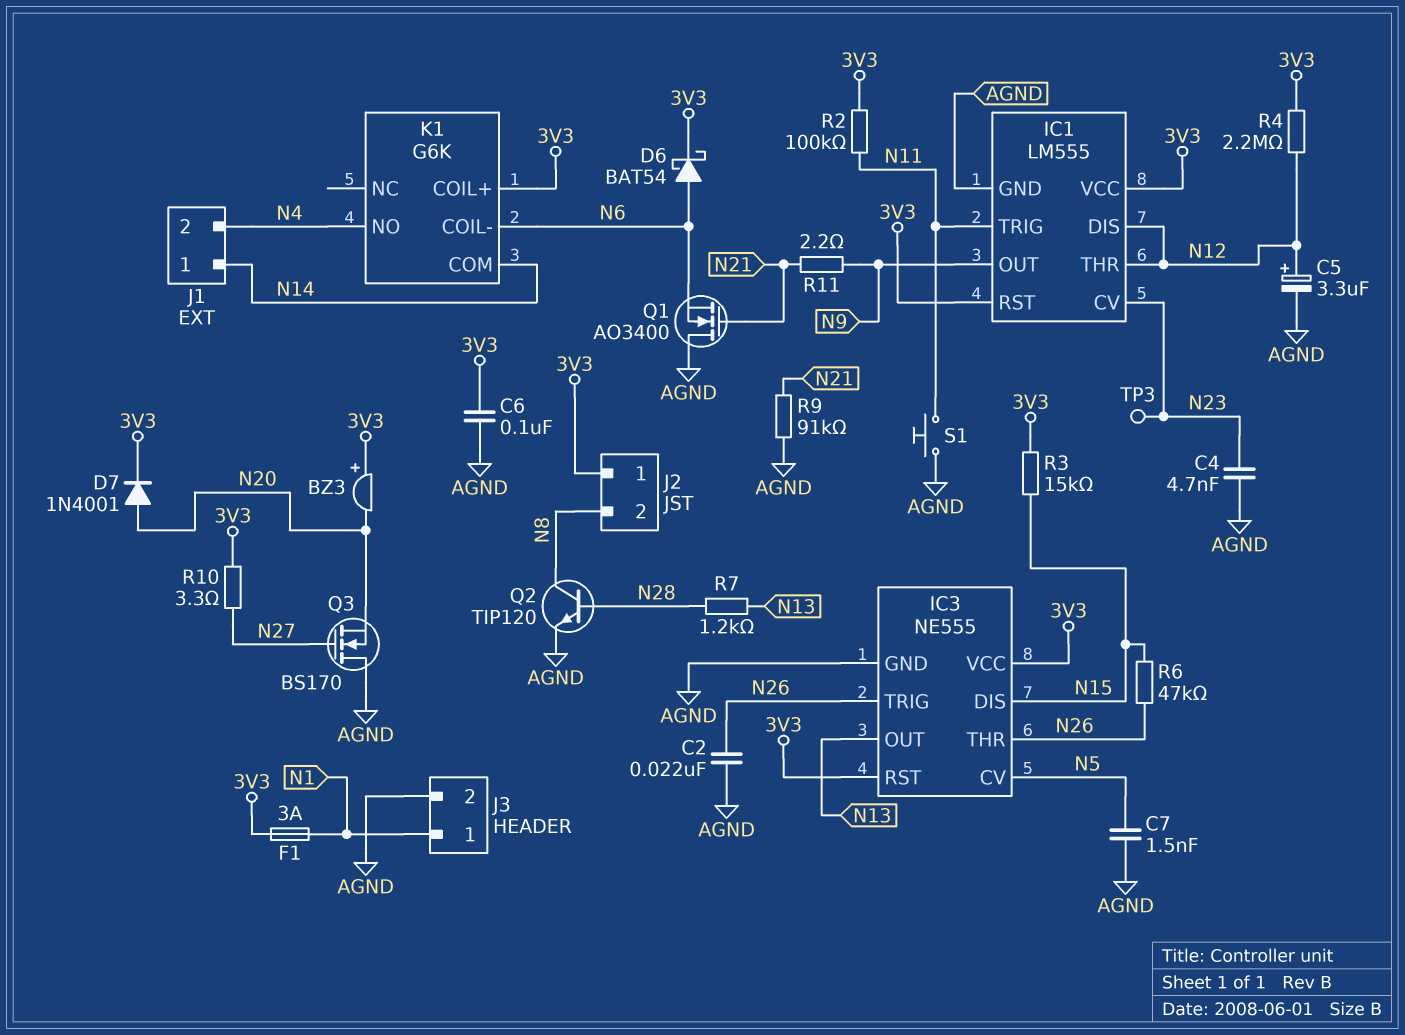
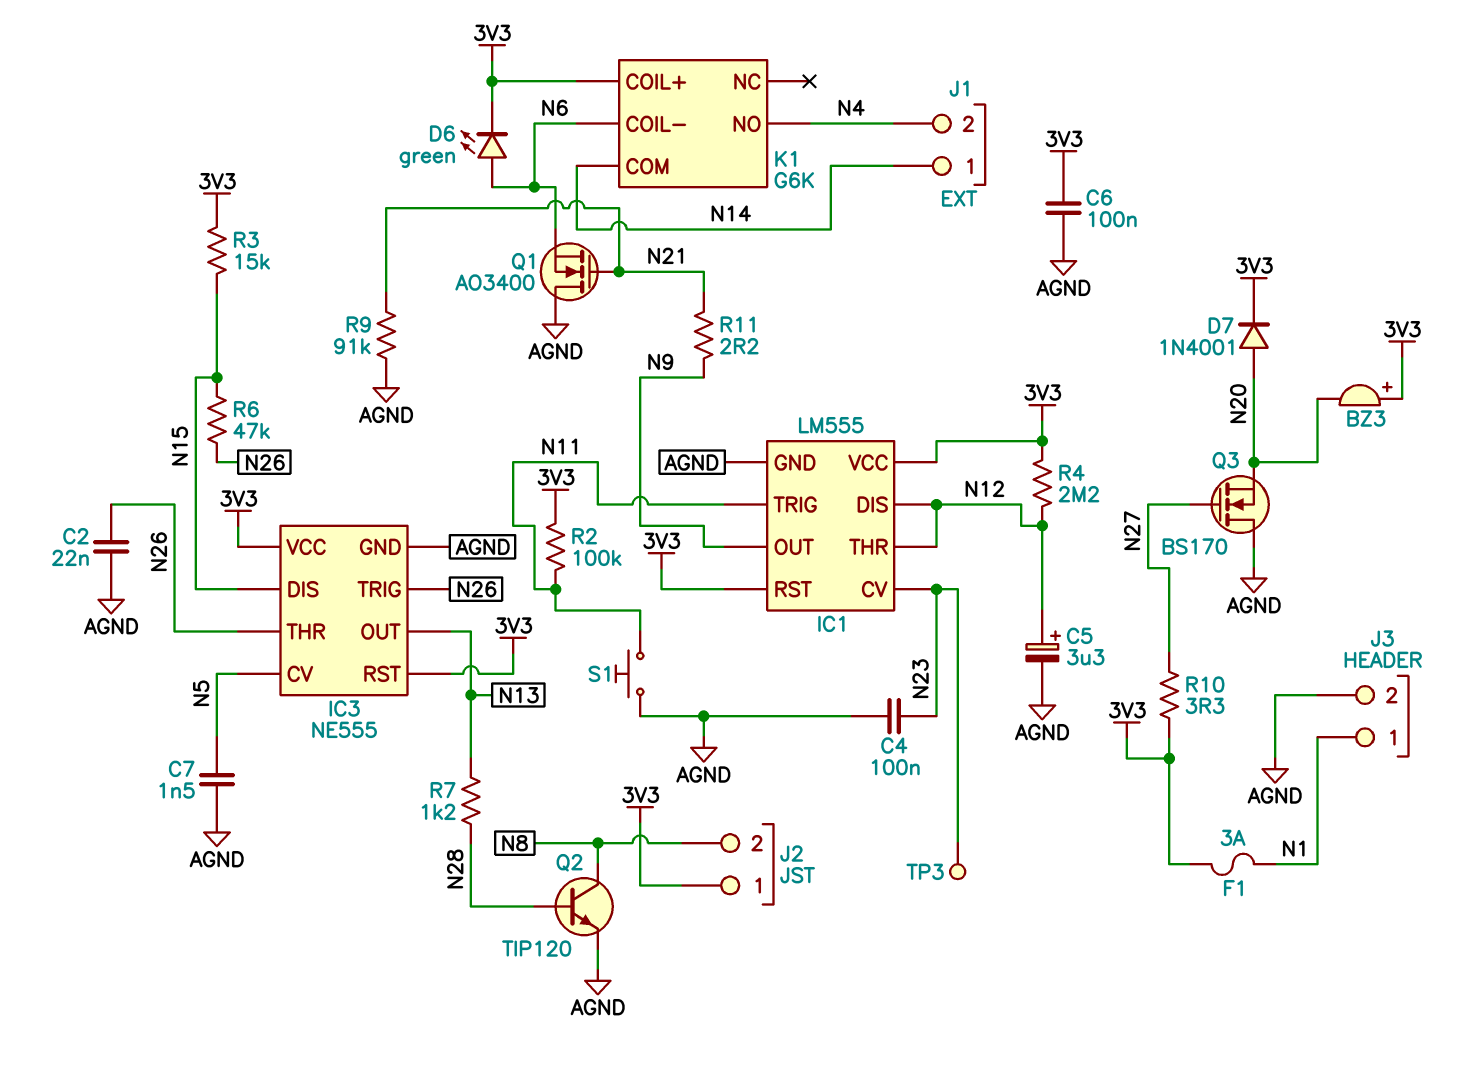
C4: 4.7nF (AGND, N23) -> 100nF (AGND, N23)
D6: schottky BAT54 (A N6, K 3V3) -> LED green (A N6, K 3V3)

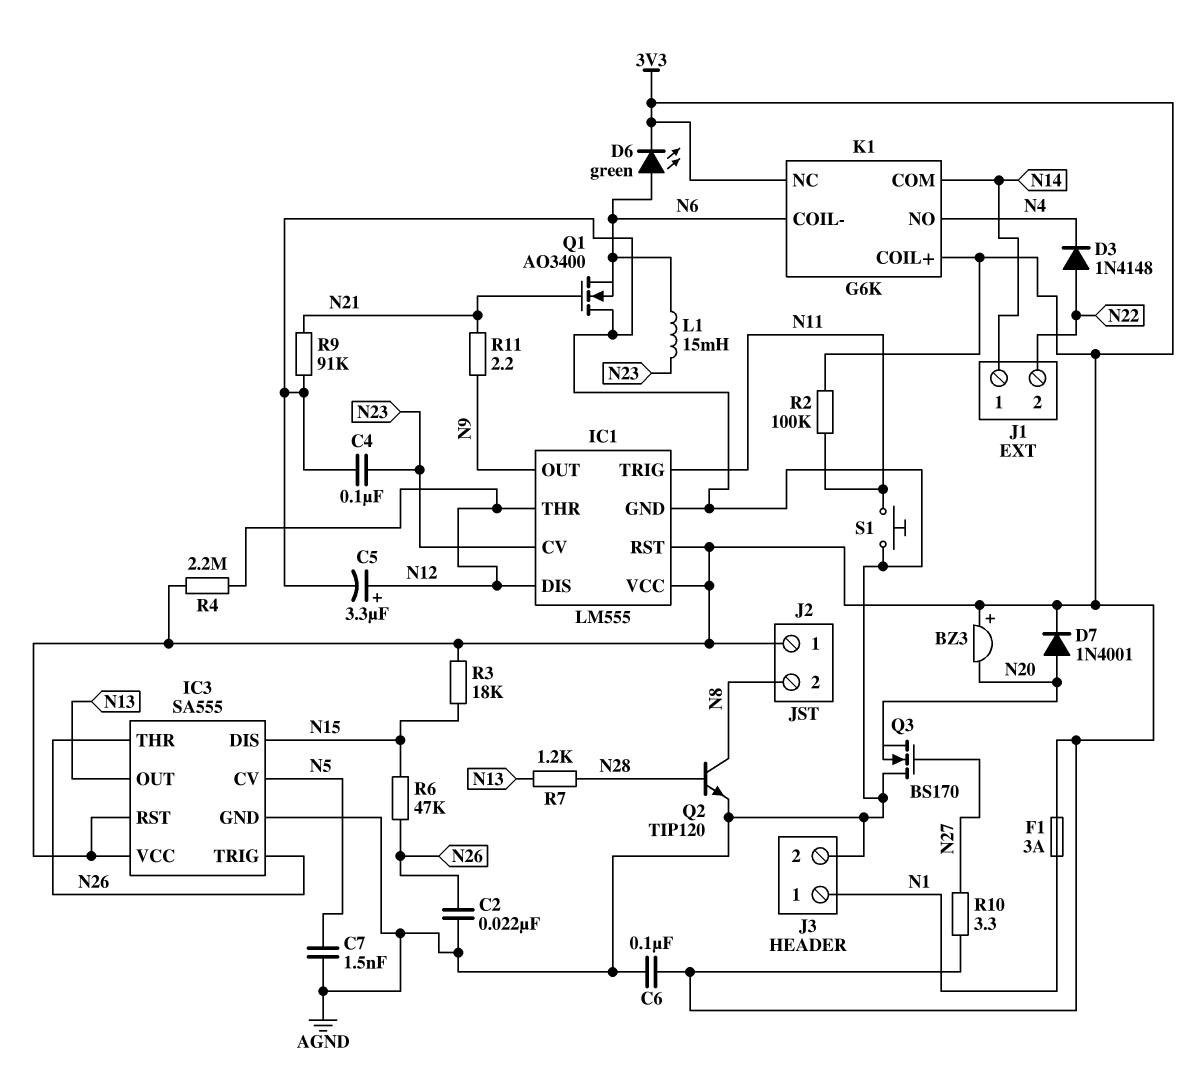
D3: none -> diode 1N4148 (A N22, K N4)
IC3: NE555 -> SA555
J1 pin 2: N4 -> N22
K1 pin NC: none -> 3V3
L1: none -> 15mH (N6, N23)
R3: 15k (3V3, N15) -> 18k (3V3, N15)
TP3: test point (N23) -> none

